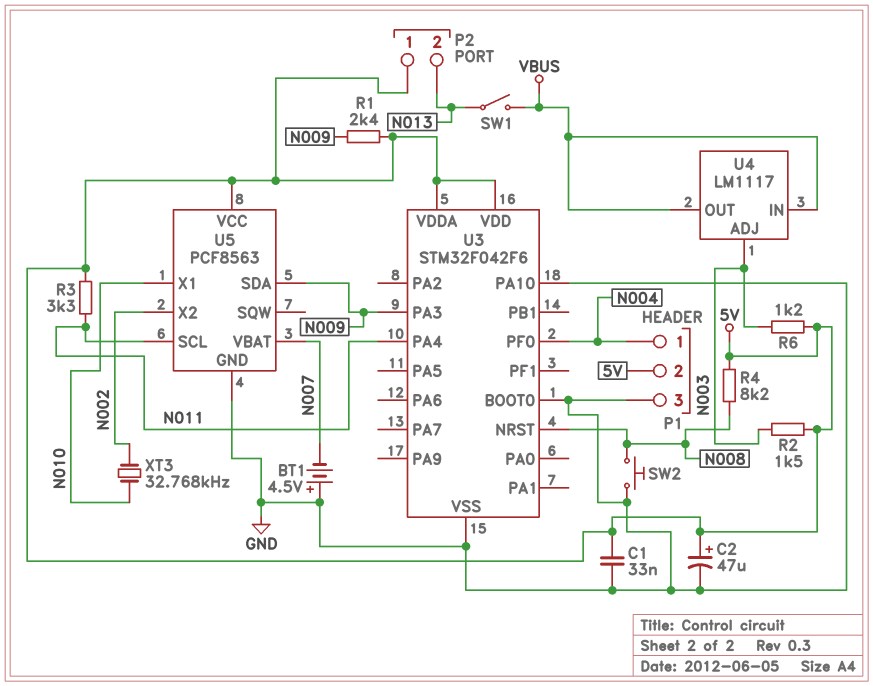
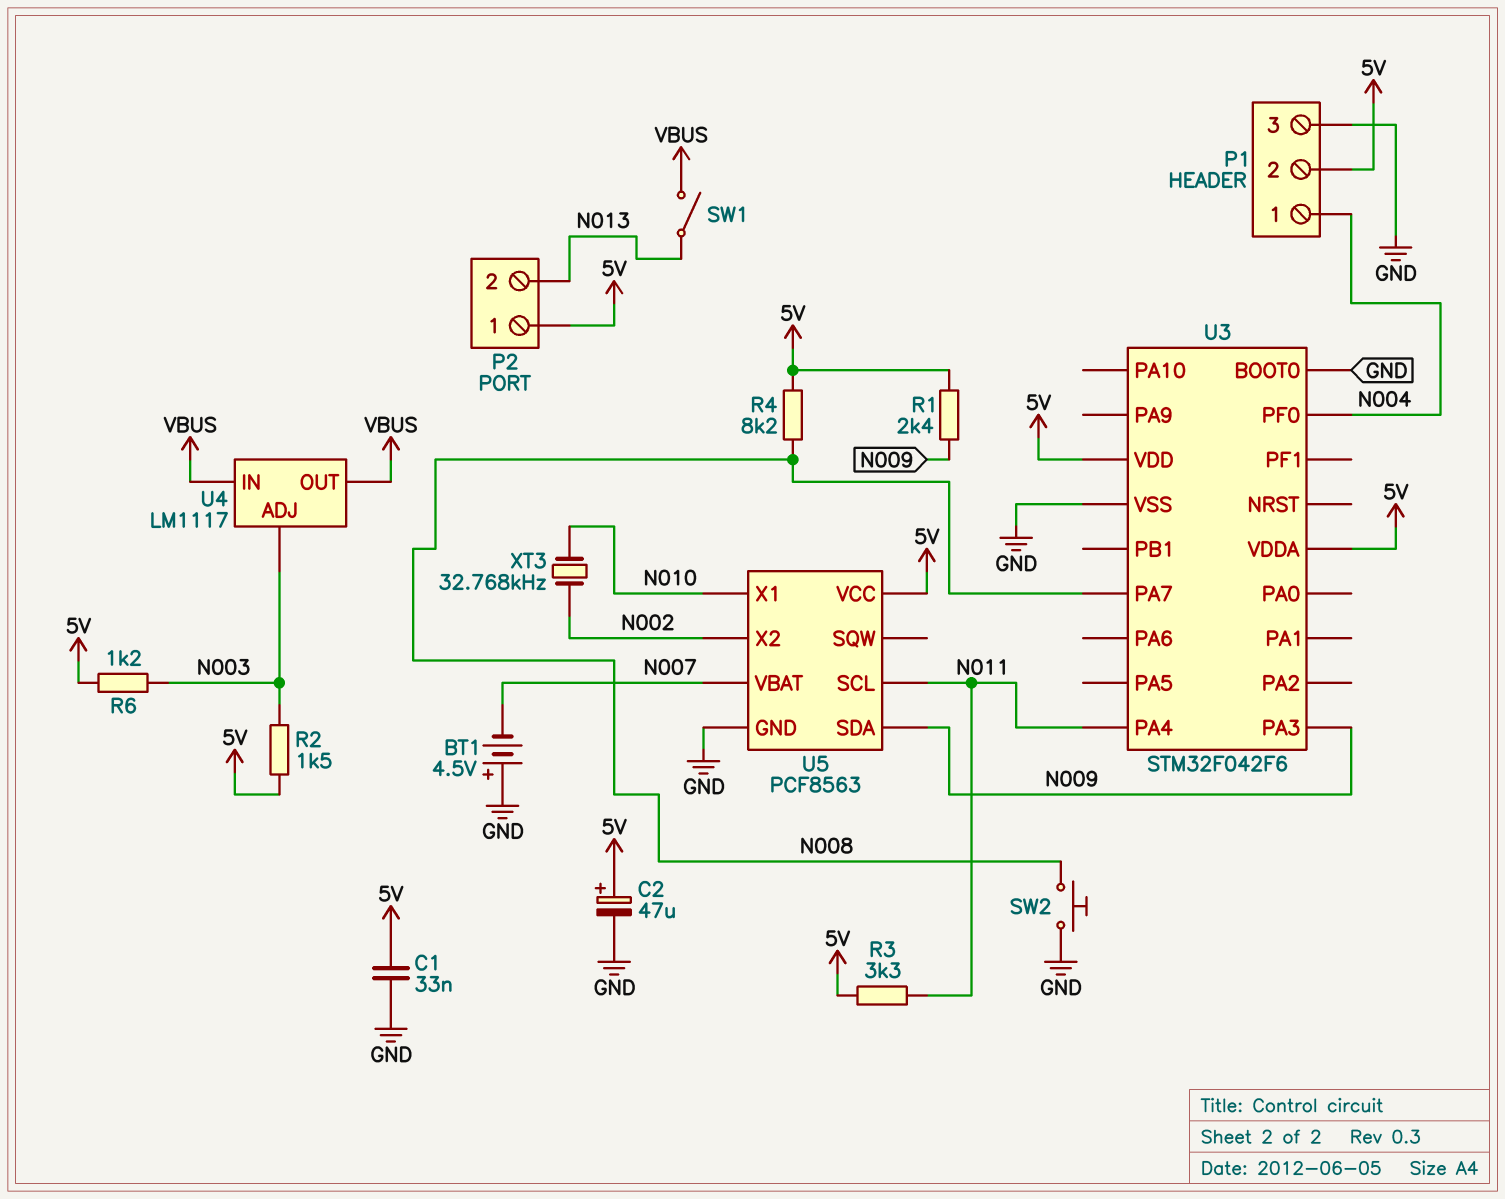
U3 pin NRST: N008 -> none
U3 pin PA7: none -> N008
U3 pin PA10: GND -> none

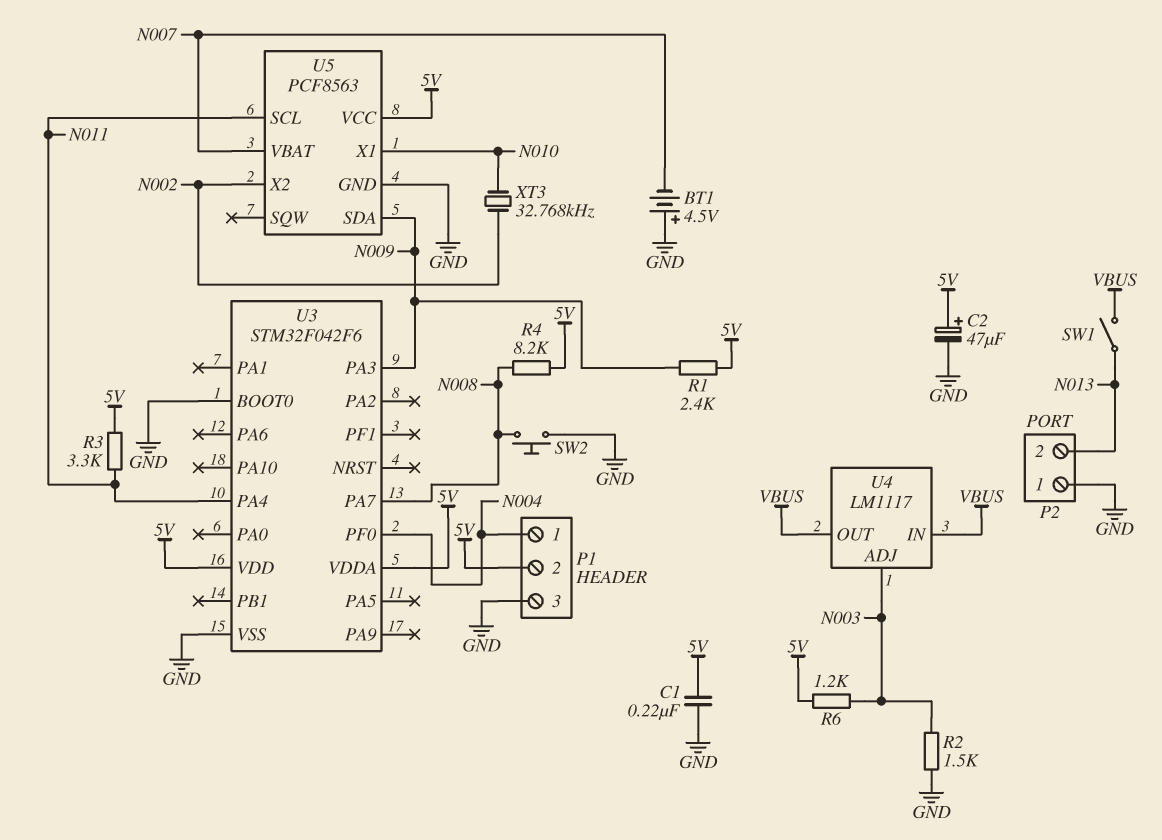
C1: 33nF (5V, GND) -> 220nF (5V, GND)
P2 pin 1: 5V -> GND
R2: 1.5k (5V, N003) -> 1.5k (GND, N003)

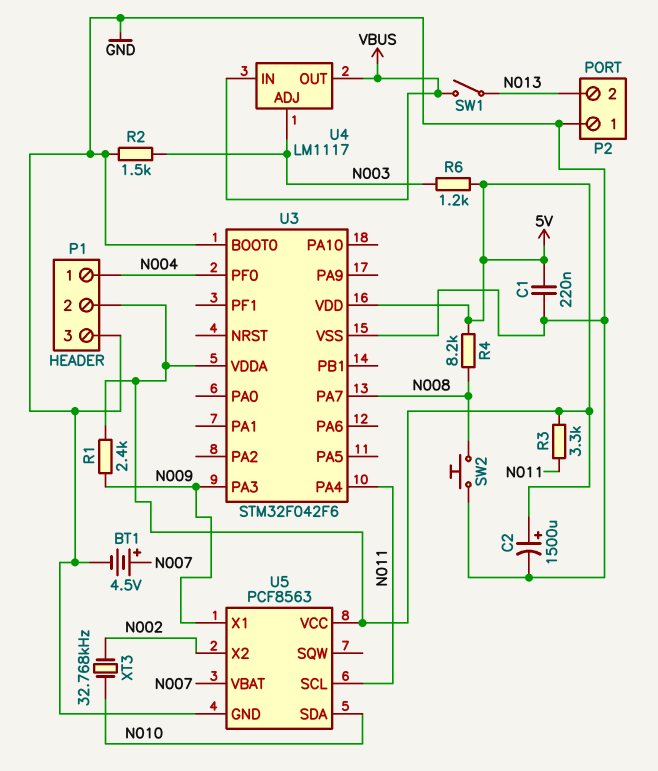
BT1: 4.5V (plus GND, minus N007) -> 4.5V (plus N007, minus GND)
C2: 47uF (plus 5V, minus GND) -> 1500uF (plus 5V, minus GND)
U5 pin SDA: N009 -> N010
U5 pin X1: N010 -> N009

